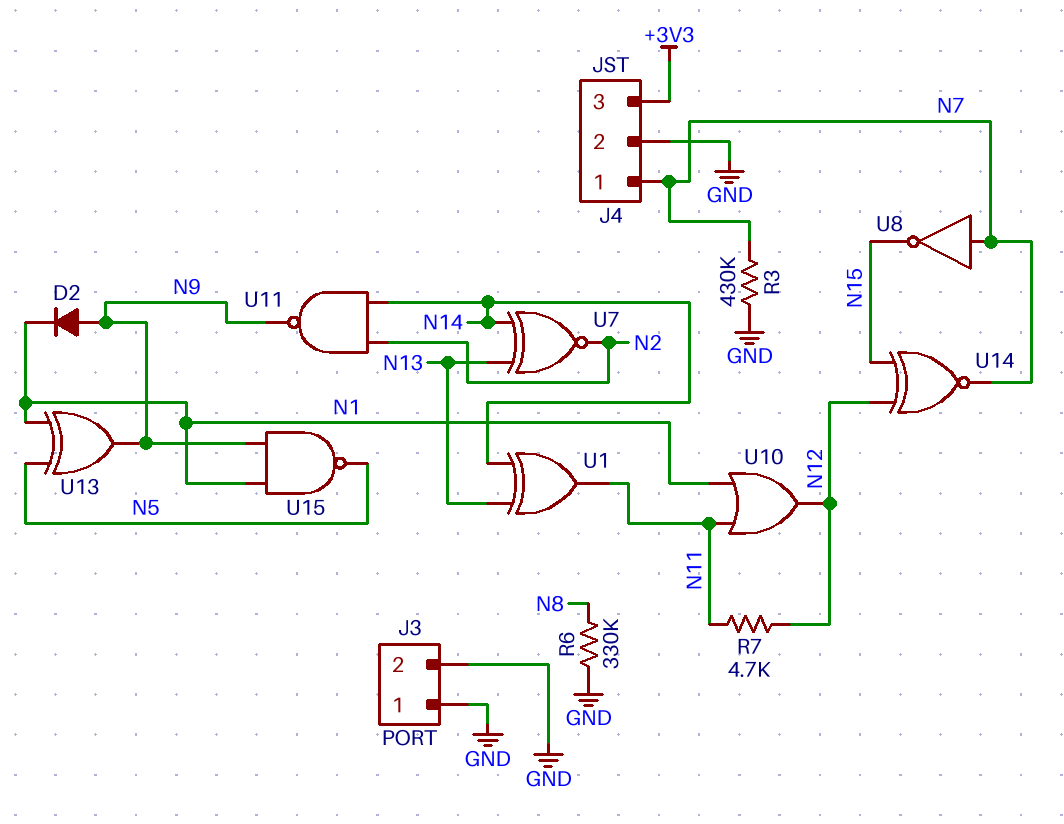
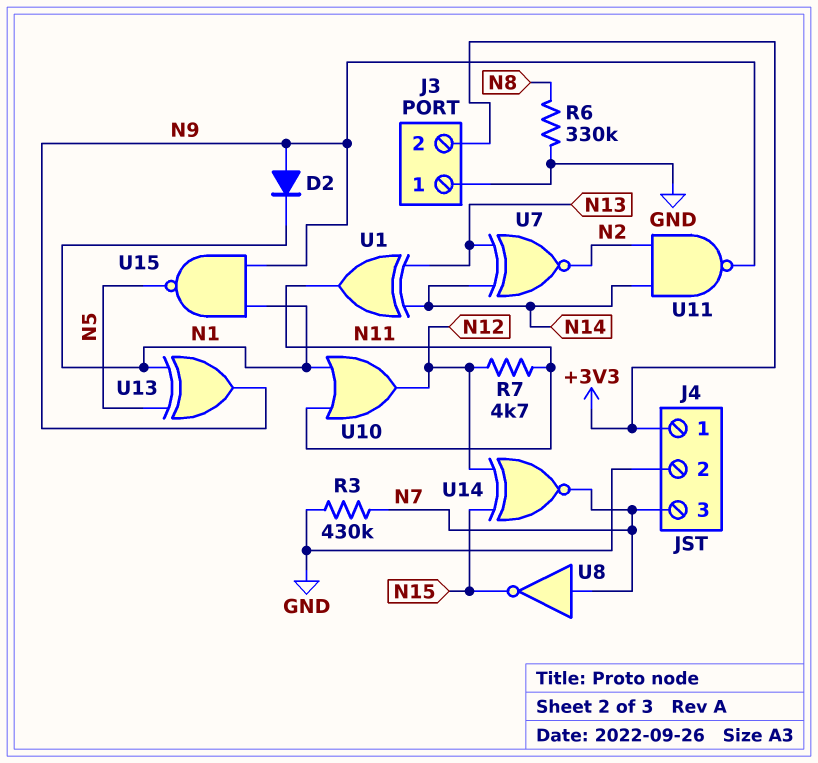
J3 pin 2: GND -> +3V3
J4 pin 1: N7 -> +3V3
J4 pin 3: +3V3 -> N7

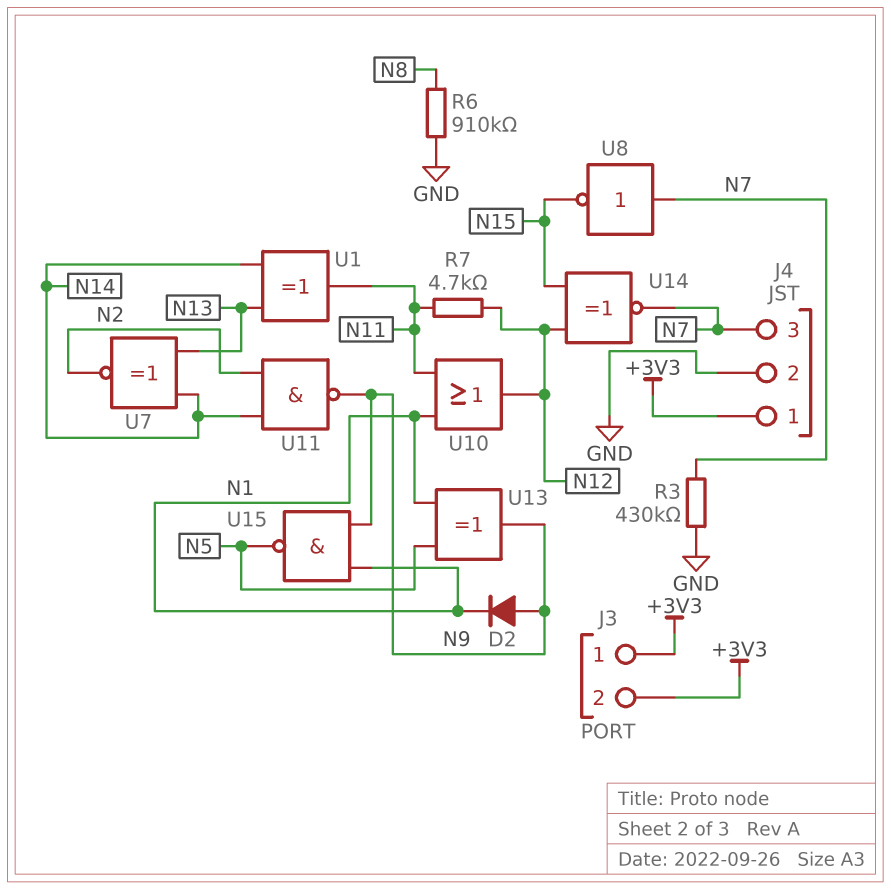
J3 pin 1: GND -> +3V3
R6: 330k (GND, N8) -> 910k (GND, N8)

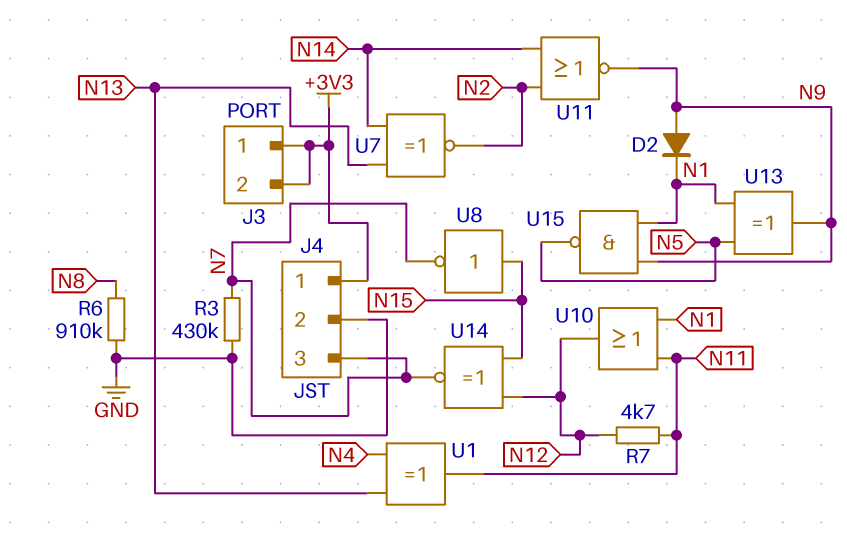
U1: XOR (in N13, in N14, out N11) -> XOR (in N4, in N13, out N11)
U8: NOT (in N7, out N15) -> NOT (in N15, out N7)
U11: NAND (in N2, in N14, out N9) -> NOR (in N2, in N14, out N9)

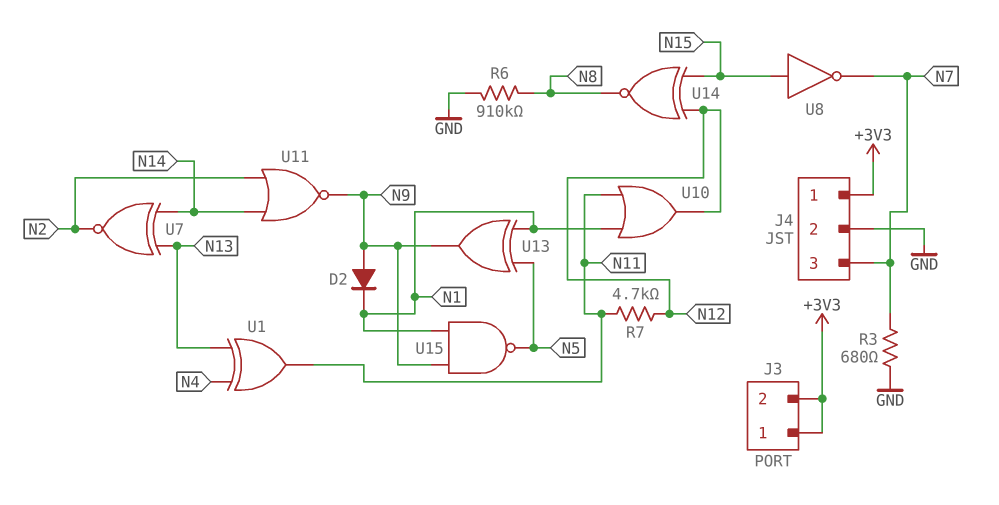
R3: 430k (GND, N7) -> 680 (GND, N7)
U14: XNOR (in N12, in N15, out N7) -> XNOR (in N12, in N15, out N8)

